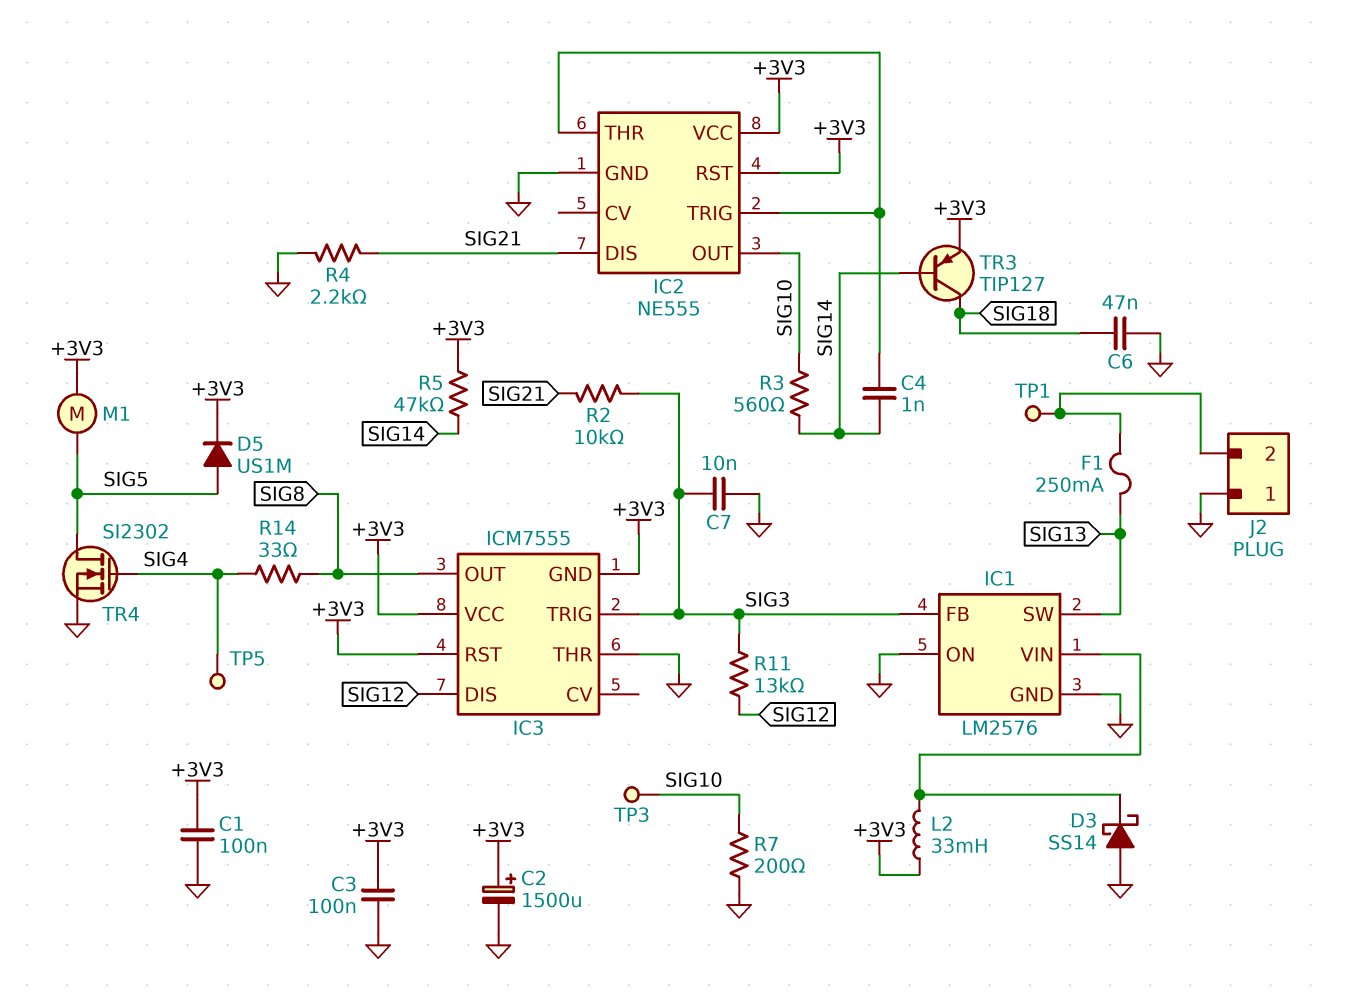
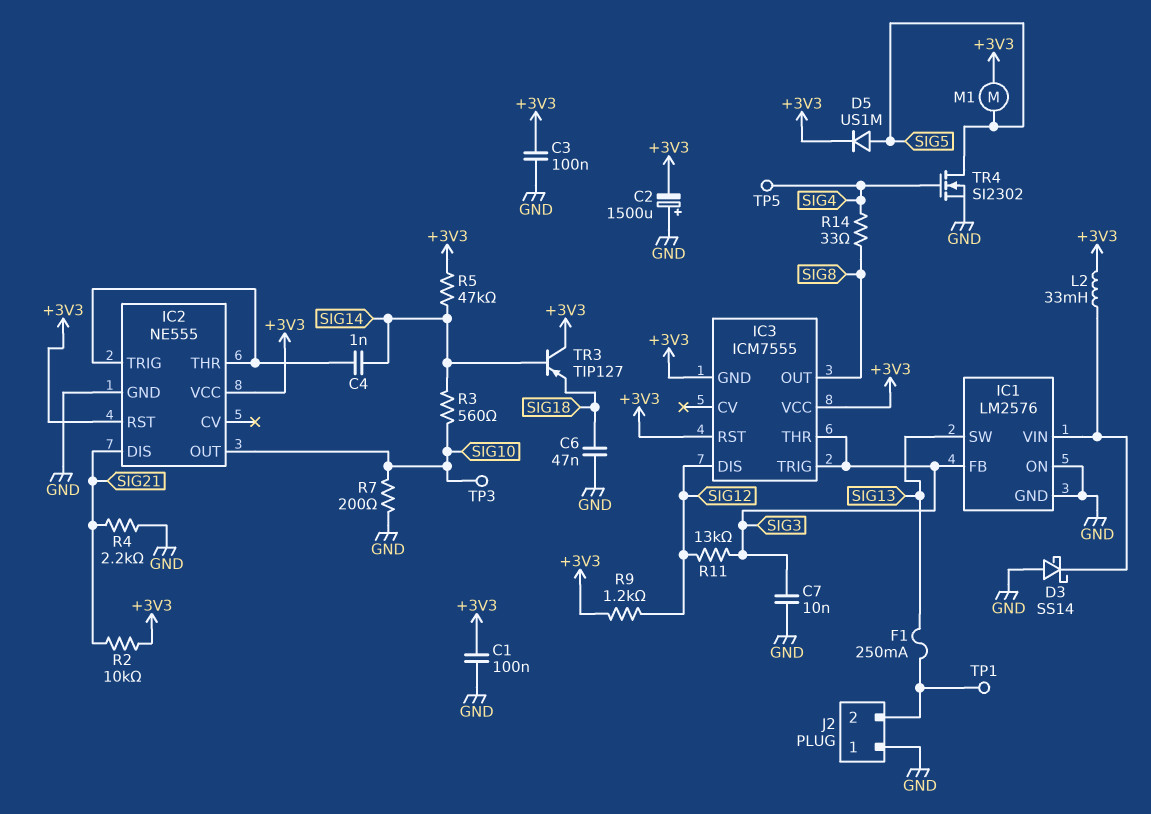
C2: 1500uF (plus +3V3, minus GND) -> 1500uF (plus GND, minus +3V3)
IC3 pin THR: GND -> SIG3
R2: 10k (SIG3, SIG21) -> 10k (+3V3, SIG21)
R9: none -> 1.2k (+3V3, SIG12)
TR3: PNP TIP127 (B SIG14, C SIG18, E +3V3) -> PNP TIP127 (B SIG14, C +3V3, E SIG18)

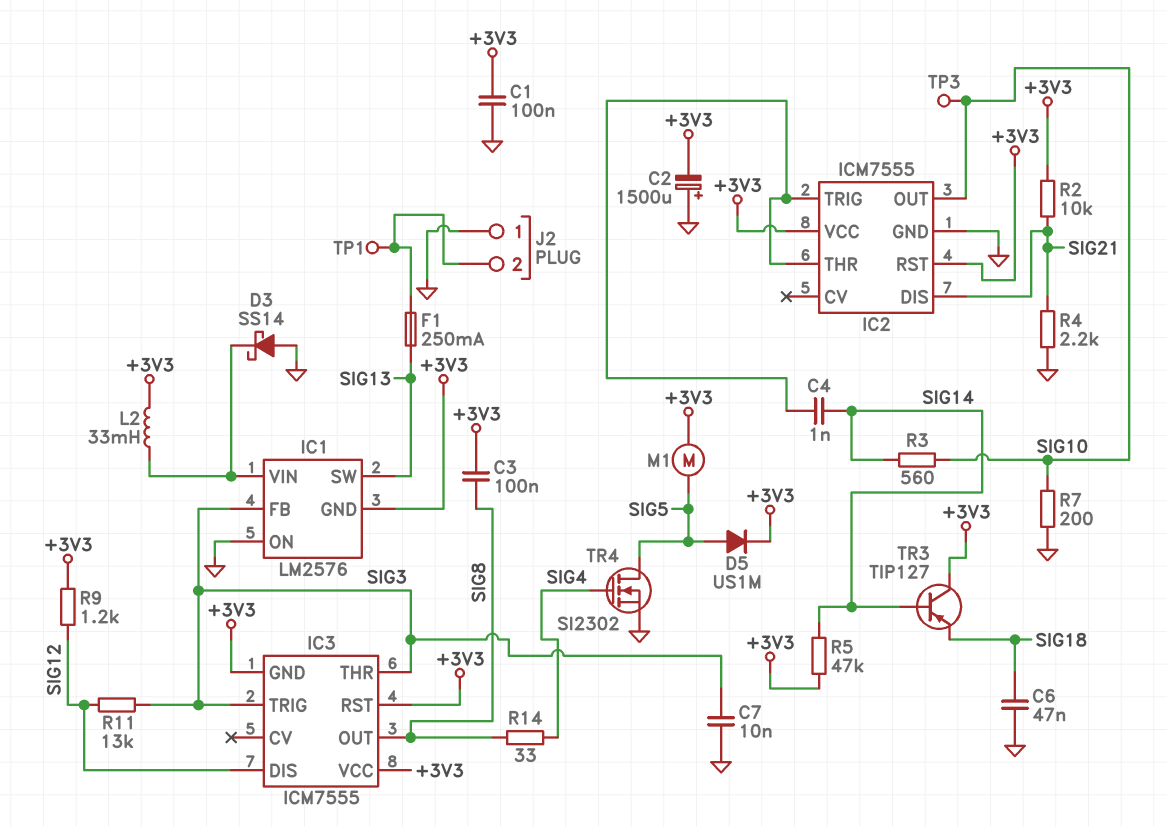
C3: 100nF (+3V3, GND) -> 100nF (+3V3, SIG8)
IC1 pin GND: GND -> +3V3
IC2: NE555 -> ICM7555
TP5: test point (SIG4) -> none

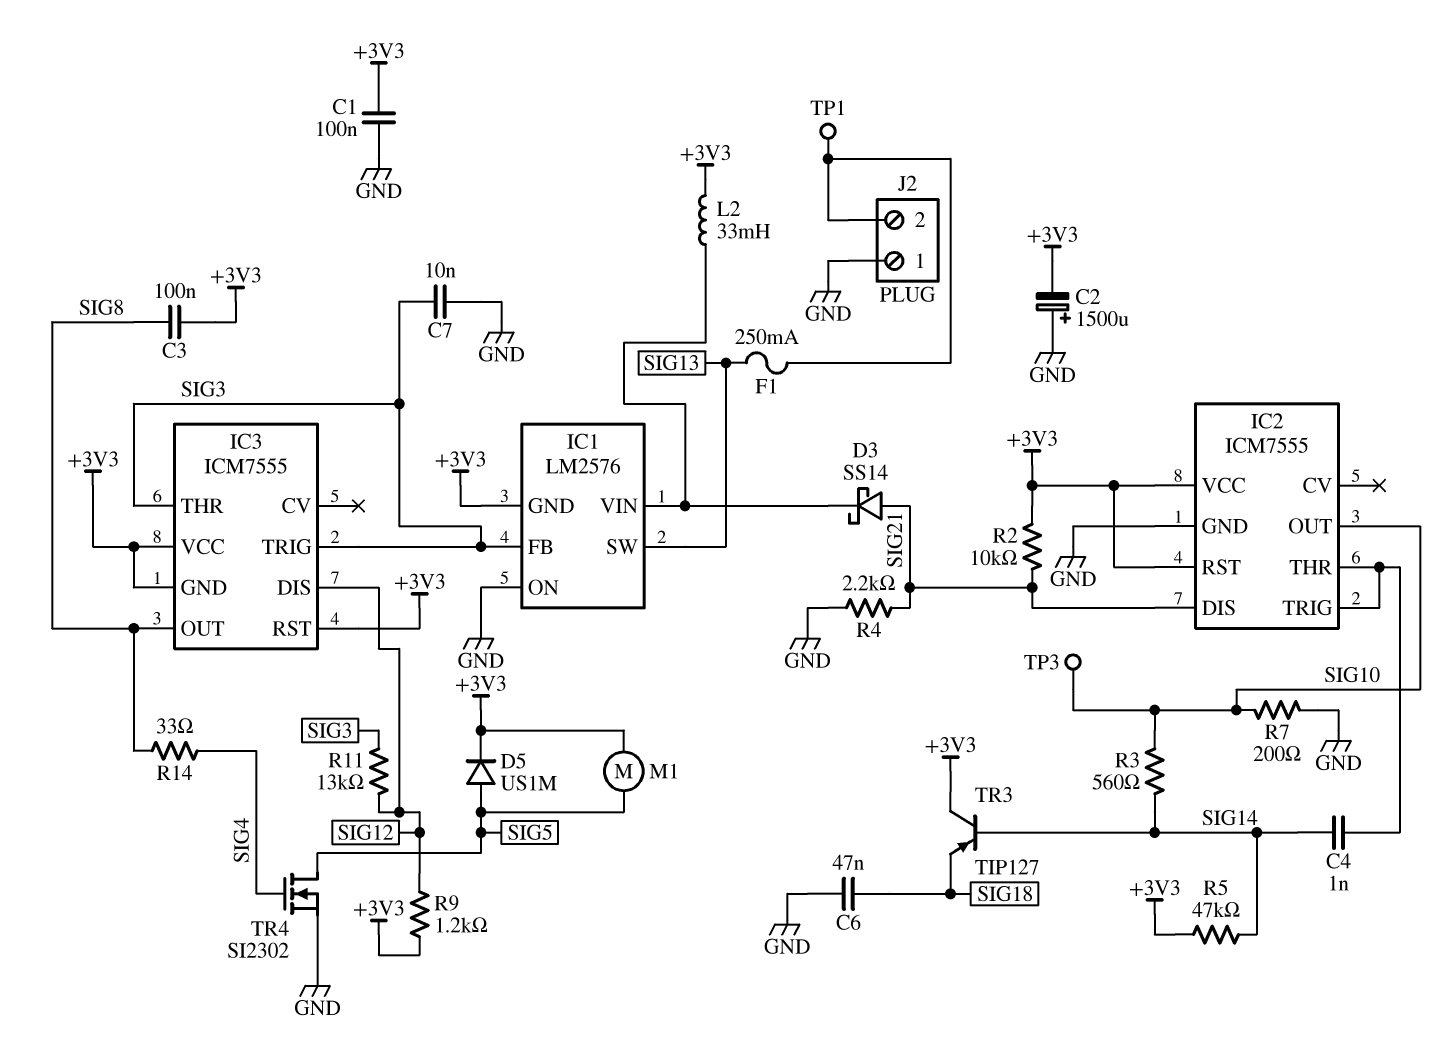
D3: schottky SS14 (A GND, K IC1/VIN) -> schottky SS14 (A SIG21, K IC1/VIN)

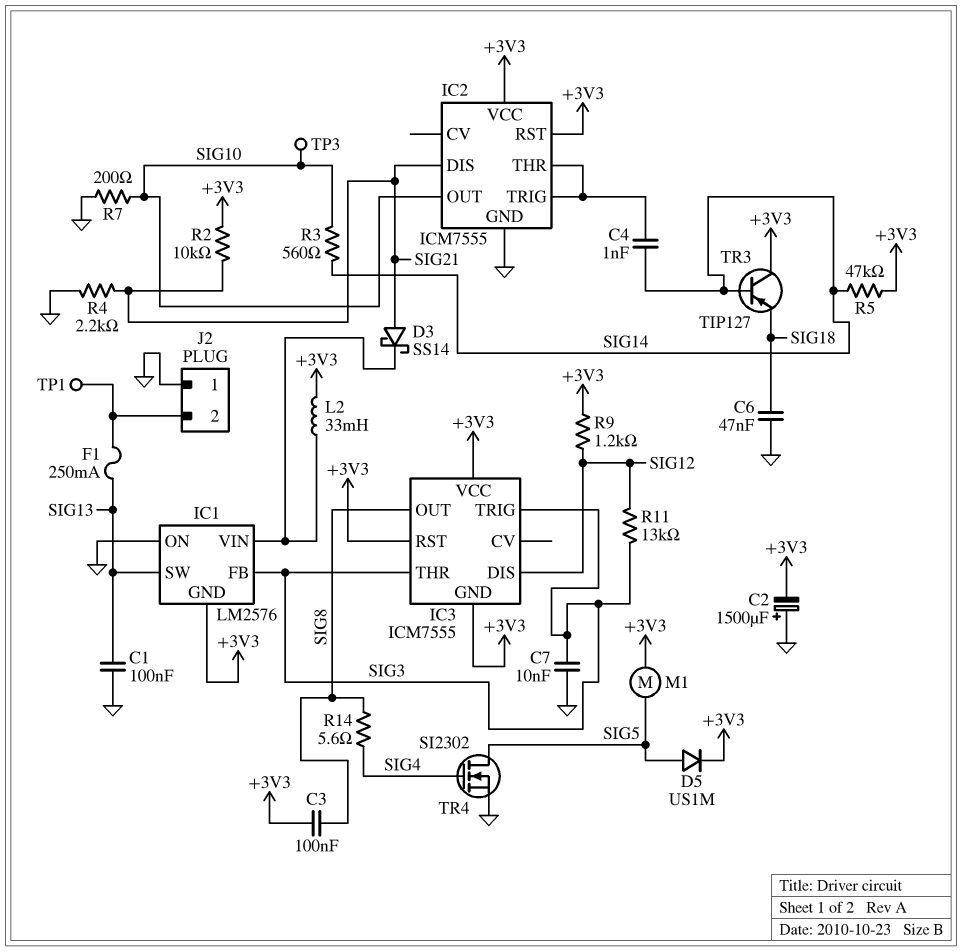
C1: 100nF (+3V3, GND) -> 100nF (GND, SIG13)
R14: 33 (SIG4, SIG8) -> 5.6 (SIG4, SIG8)

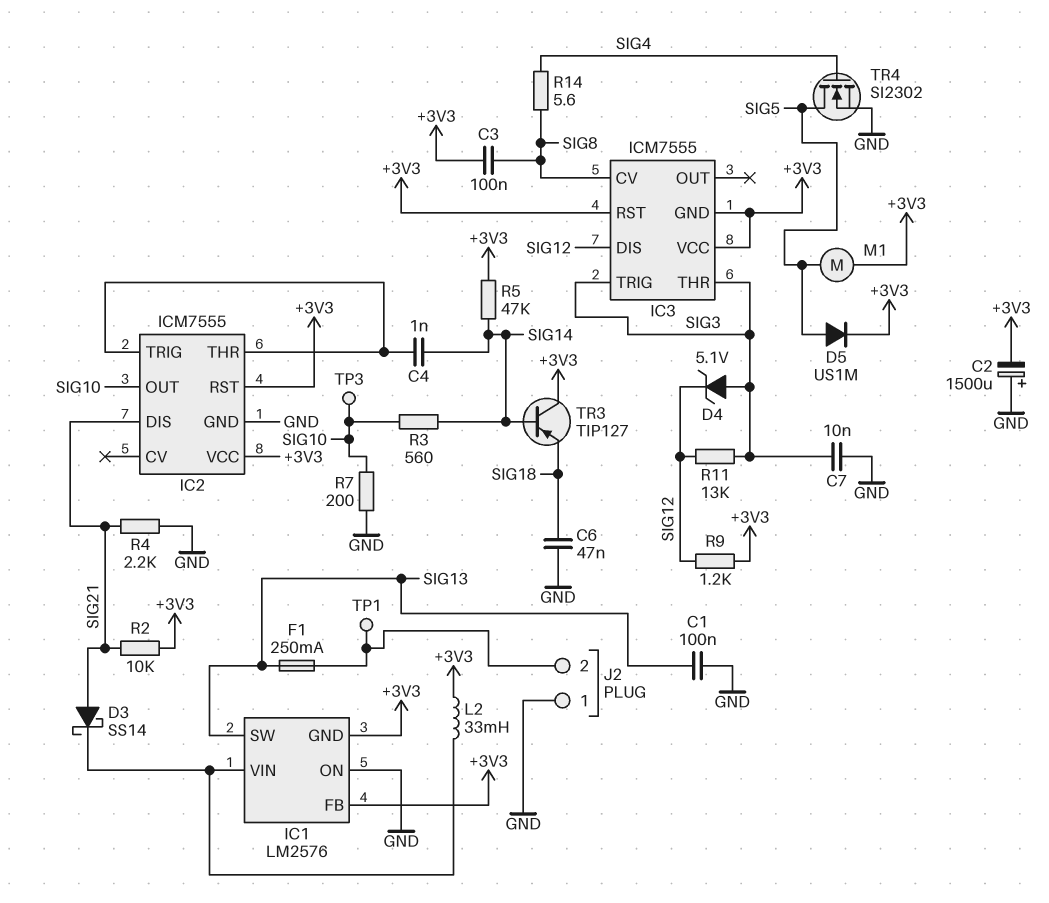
D4: none -> zener 5.1V (A SIG3, K SIG12)
IC1 pin FB: SIG3 -> +3V3
IC3 pin CV: none -> SIG8
IC3 pin OUT: SIG8 -> none

